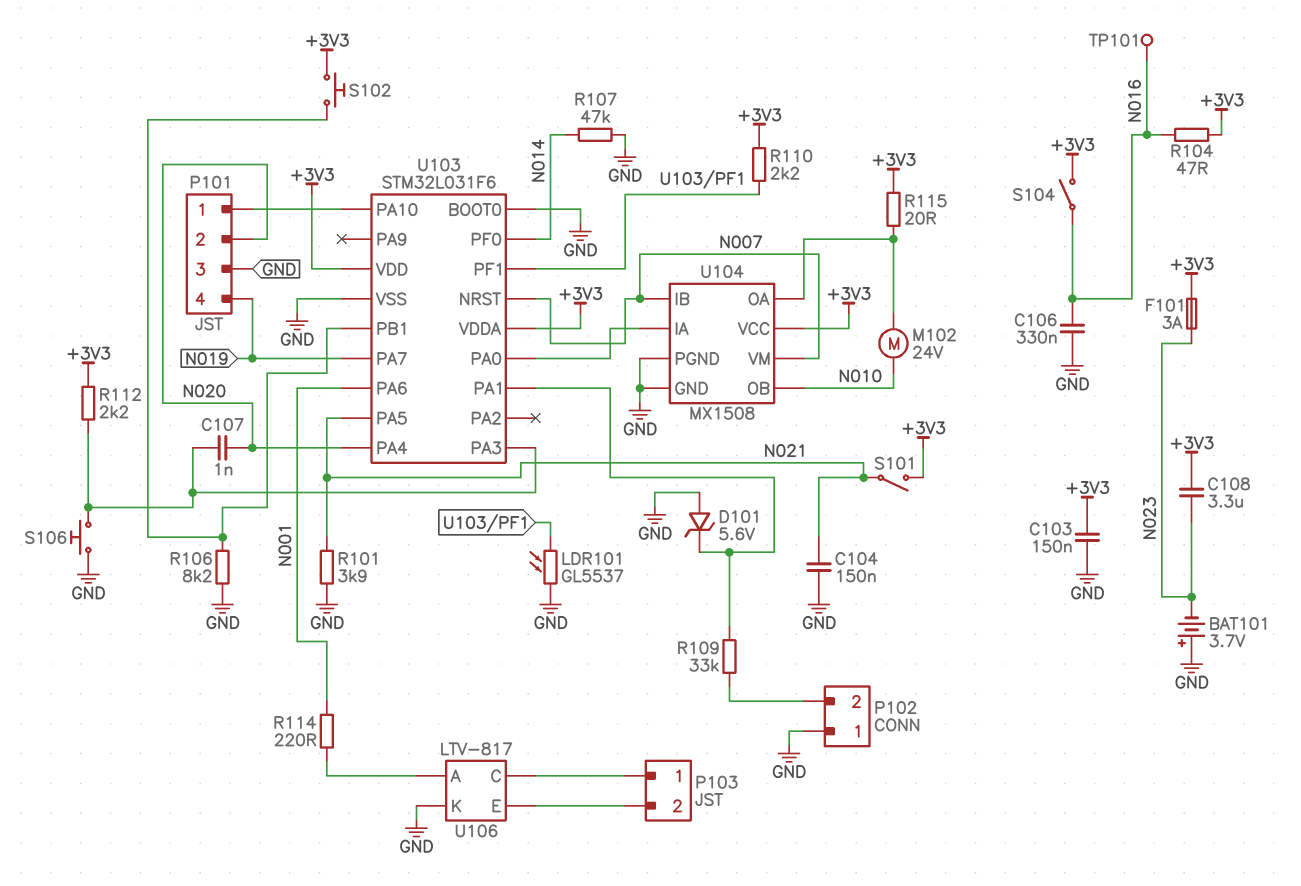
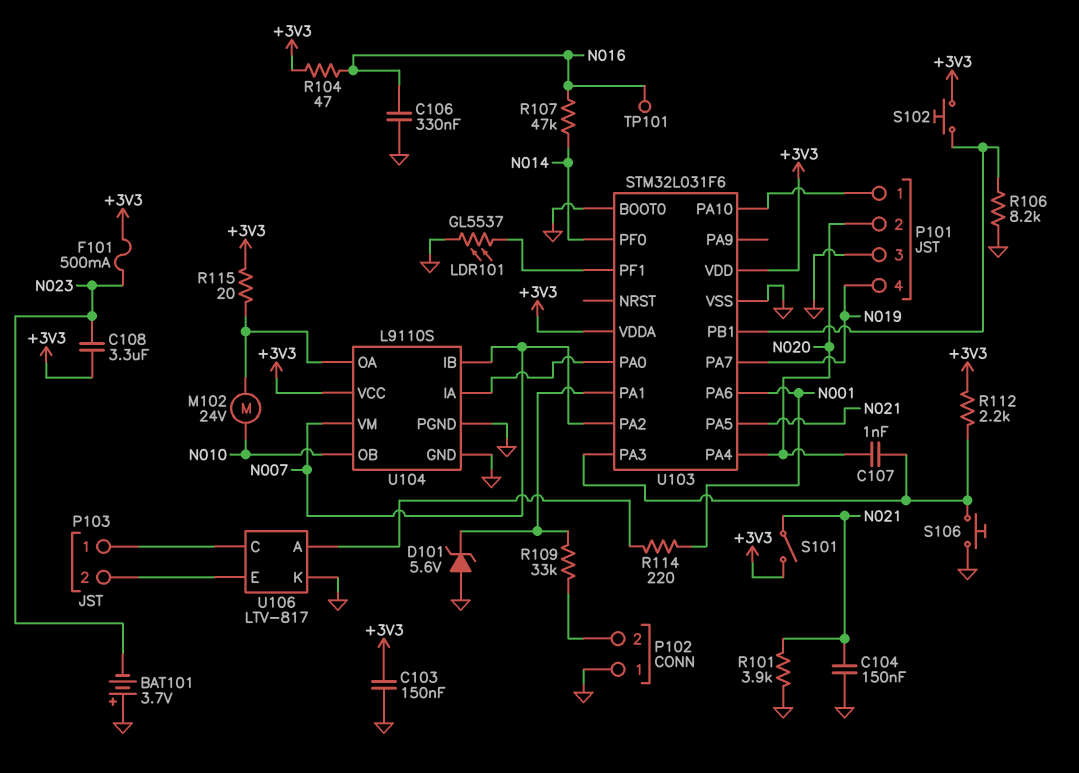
F101: 3A (+3V3, N023) -> 500mA (+3V3, N023)
R107: 47k (GND, N014) -> 47k (N014, N016)
R110: 2.2k (+3V3, U103/PF1) -> none
S104: switch (+3V3, N016) -> none
U103 pin NRST: N007 -> none
U103 pin PA2: none -> N007
U104: MX1508 -> L9110S

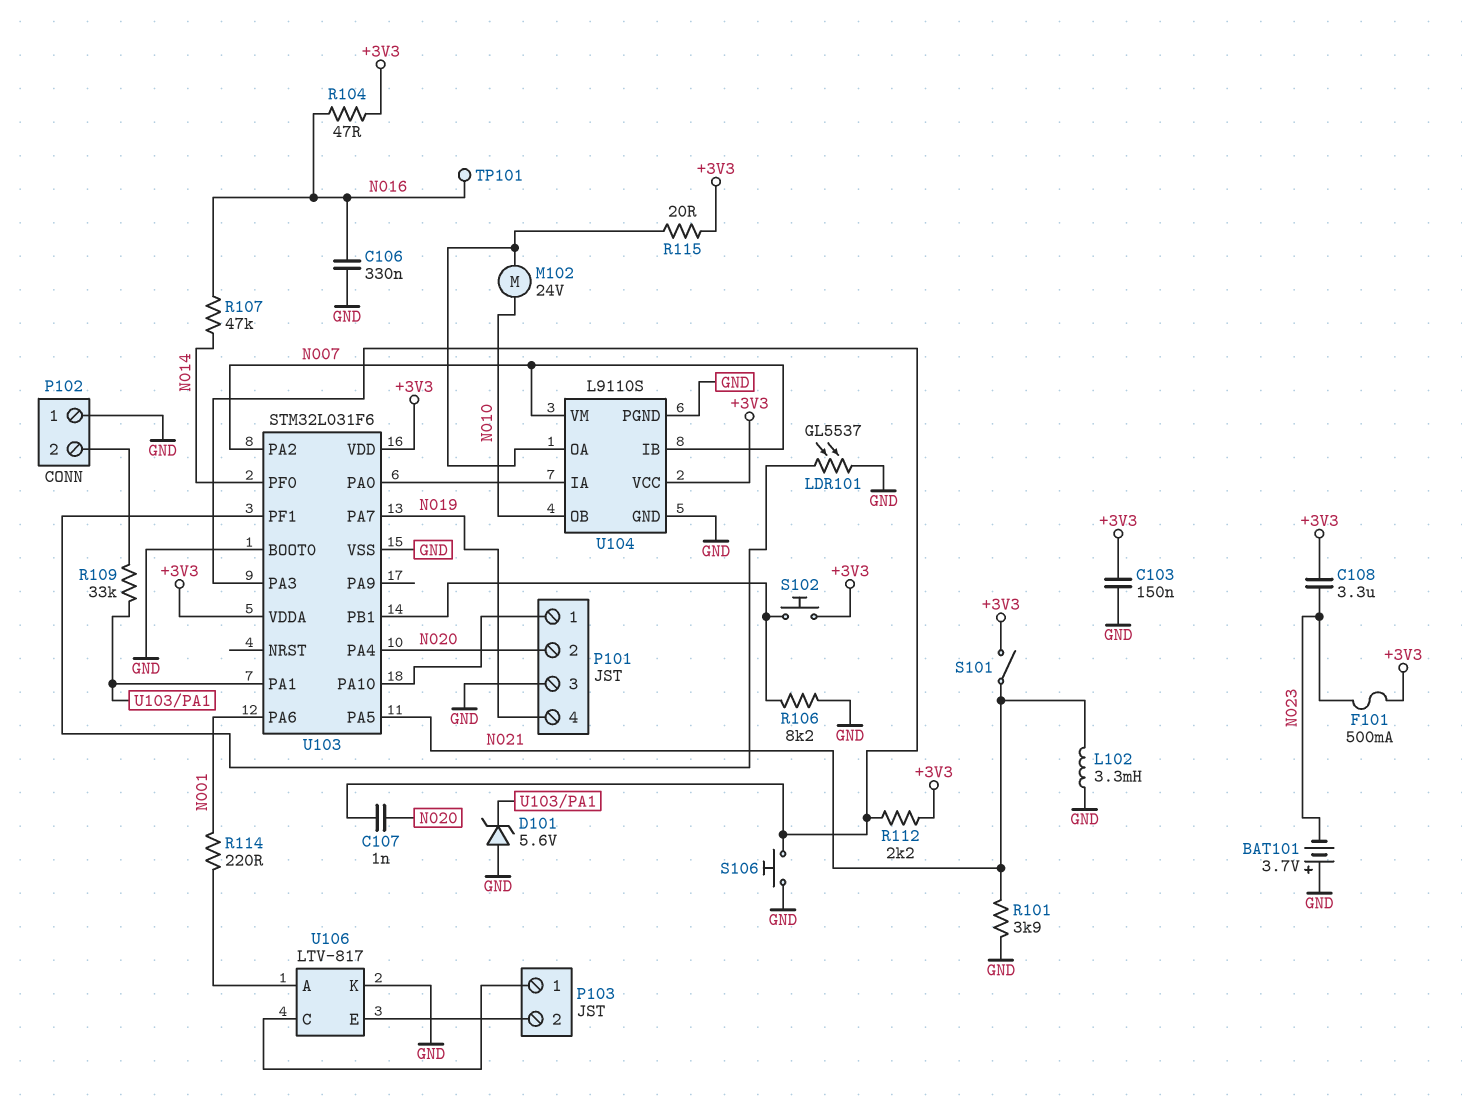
C104: 150nF (GND, N021) -> none
L102: none -> 3.3mH (GND, N021)

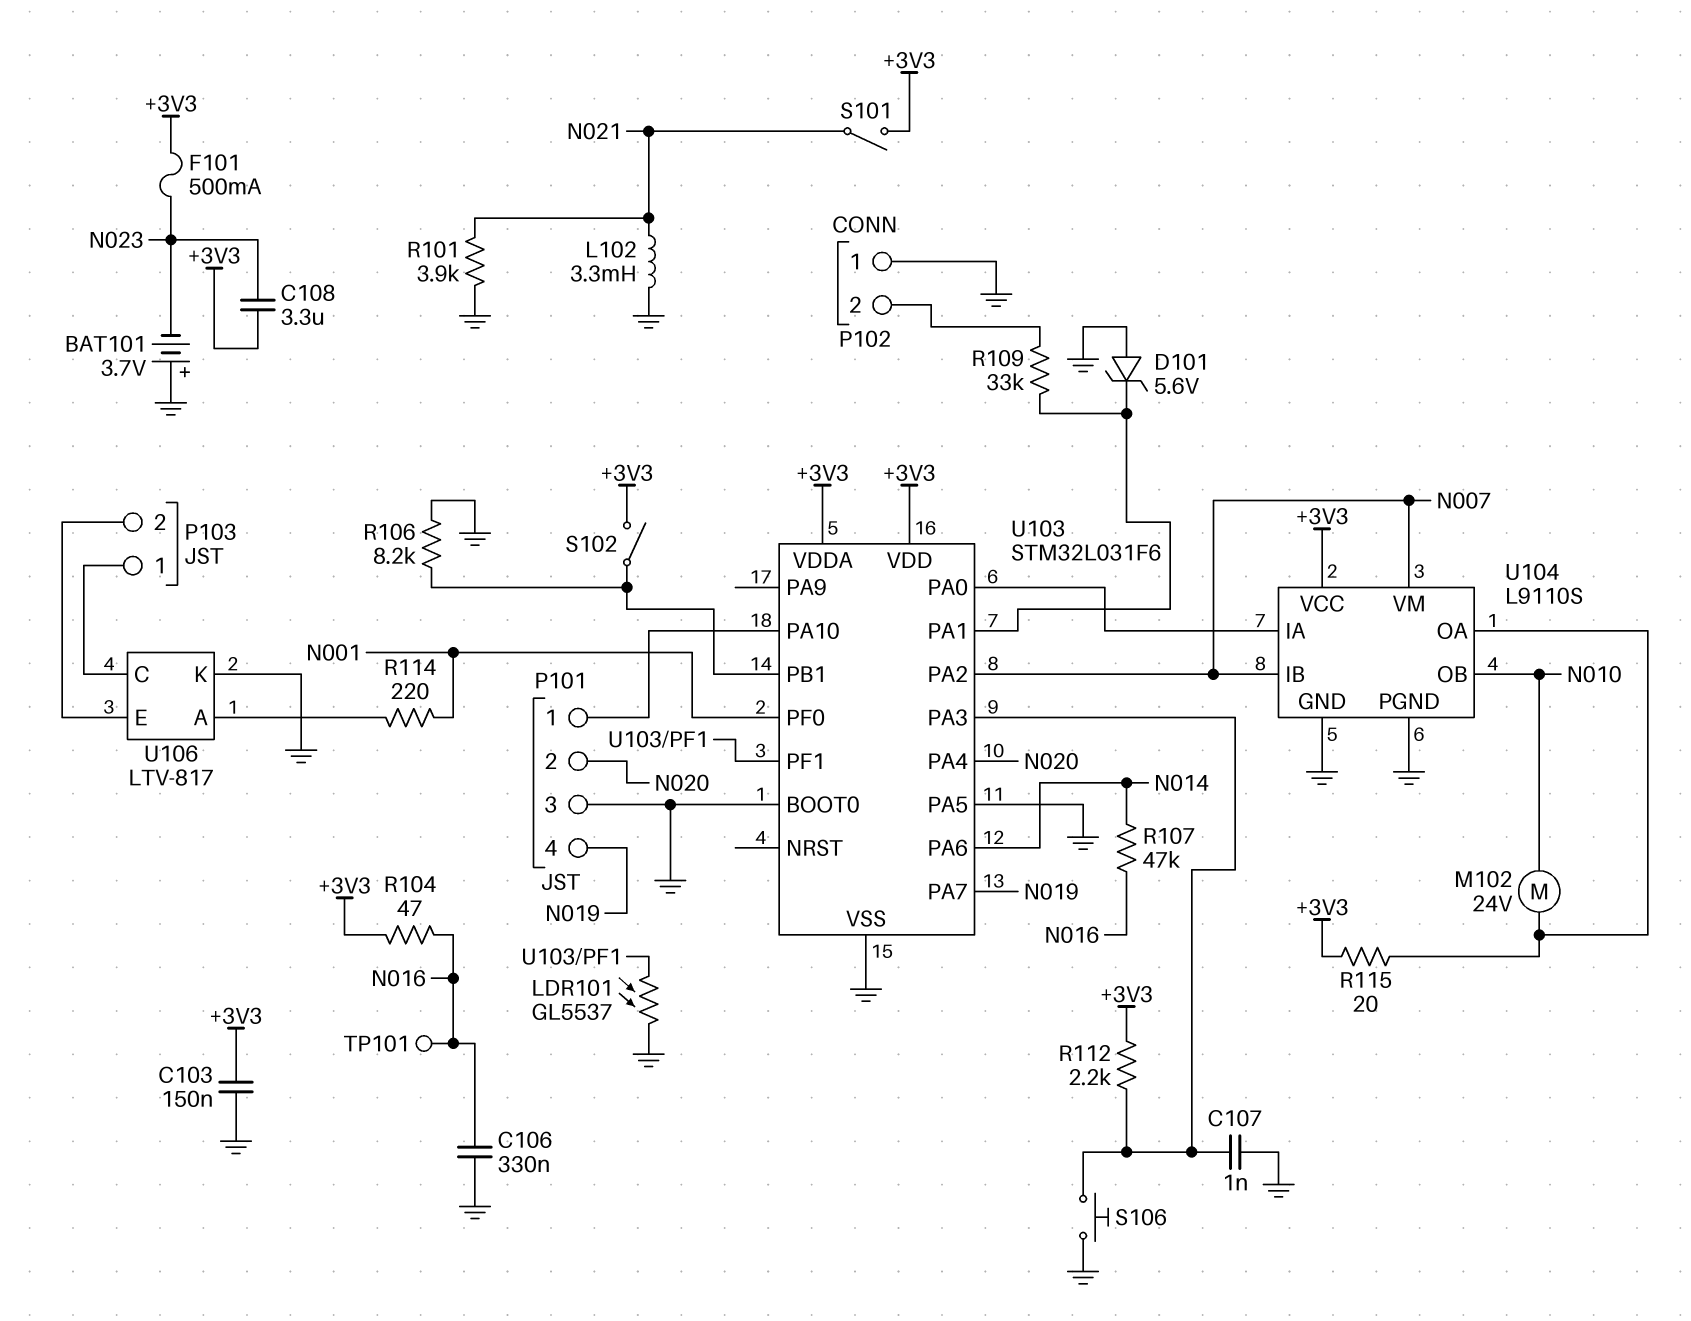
C107: 1nF (N020, U103/PA3) -> 1nF (GND, U103/PA3)
S102: button (+3V3, U103/PB1) -> switch (+3V3, U103/PB1)
U103 pin PA5: N021 -> GND
U103 pin PA6: N001 -> N014
U103 pin PF0: N014 -> N001

